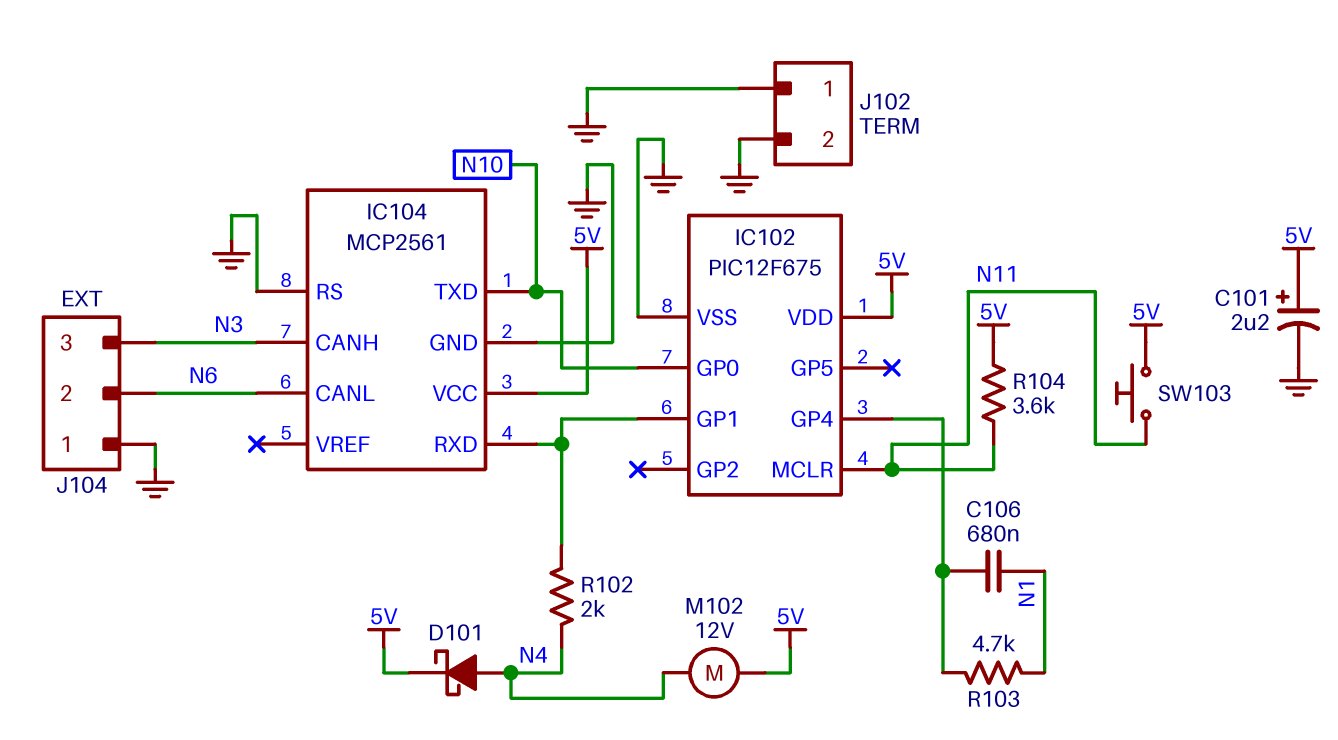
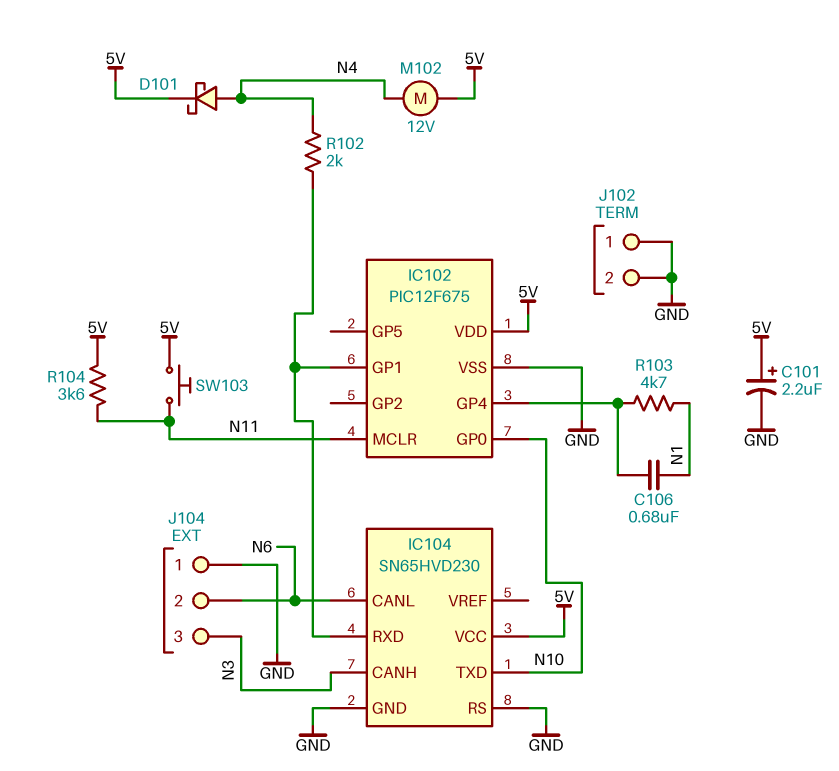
IC104: MCP2561 -> SN65HVD230

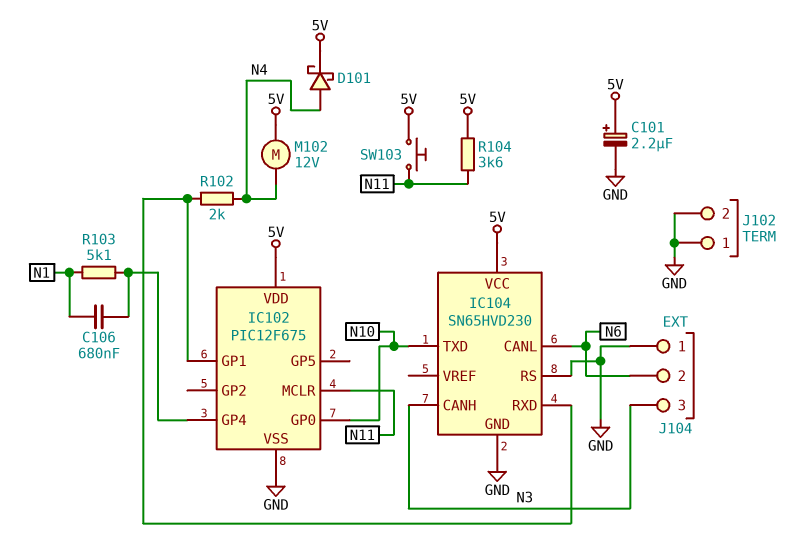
R103: 4.7k (IC102/GP4, N1) -> 5.1k (IC102/GP4, N1)

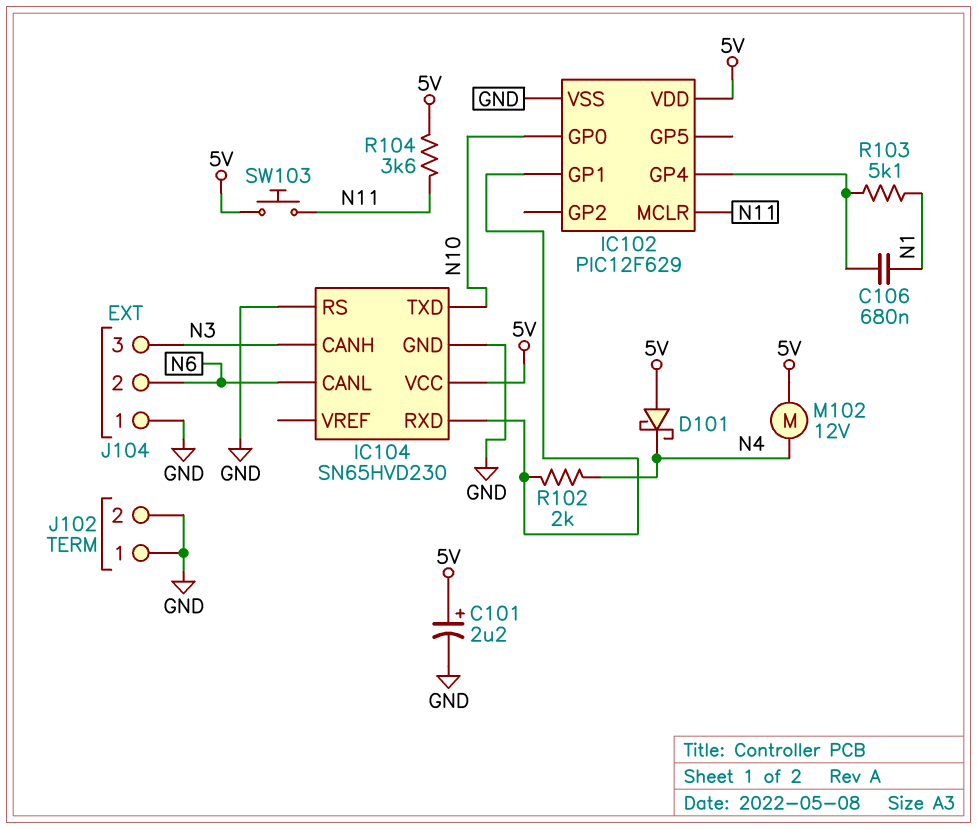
D101: schottky (A N4, K 5V) -> schottky (A 5V, K N4)
IC102: PIC12F675 -> PIC12F629

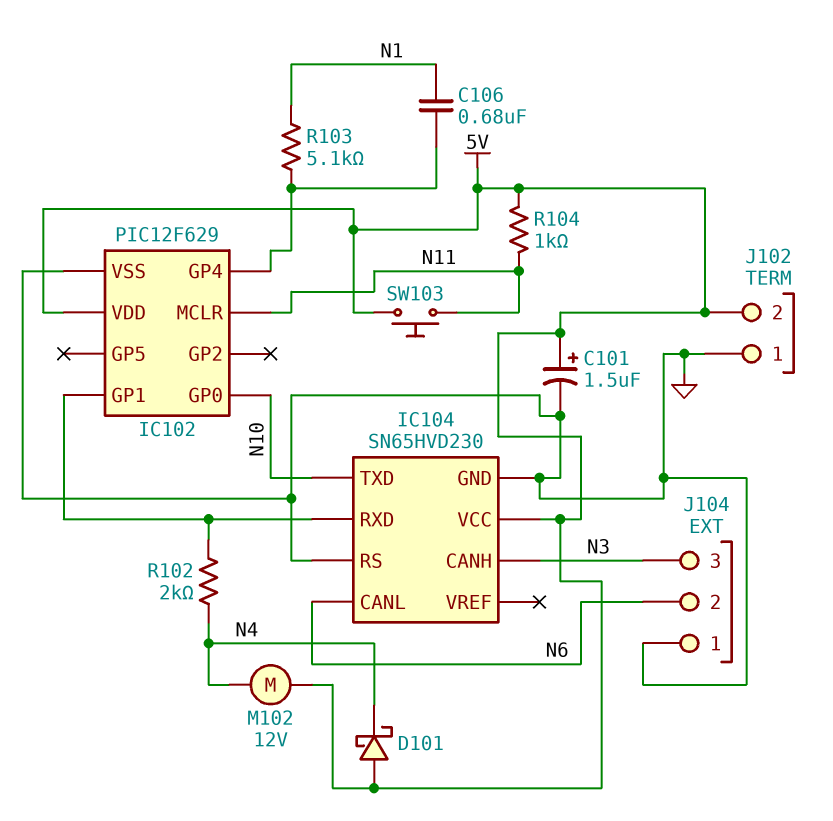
C101: 2.2uF (plus 5V, minus GND) -> 1.5uF (plus 5V, minus GND)
J102 pin 2: GND -> 5V
R104: 3.6k (5V, N11) -> 1k (5V, N11)

